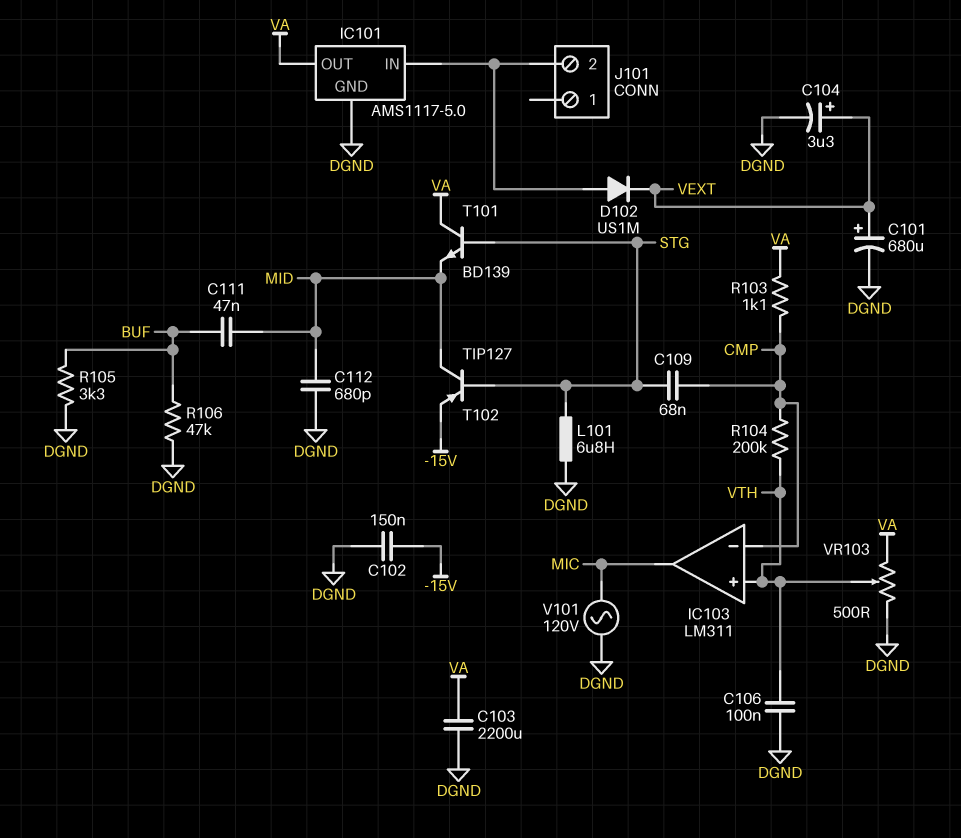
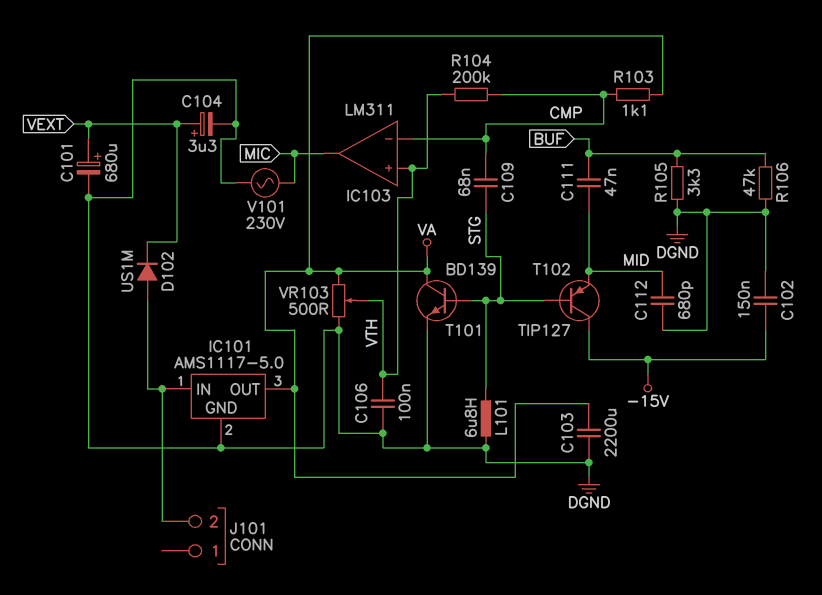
T101: NPN BD139 (B STG, C VA, E MID) -> NPN BD139 (B STG, C VA, E DGND)
T102: PNP TIP127 (B STG, C MID, E -15V) -> PNP TIP127 (B STG, C -15V, E MID)
V101: AC 120V (DGND, MIC) -> AC 230V (DGND, MIC)

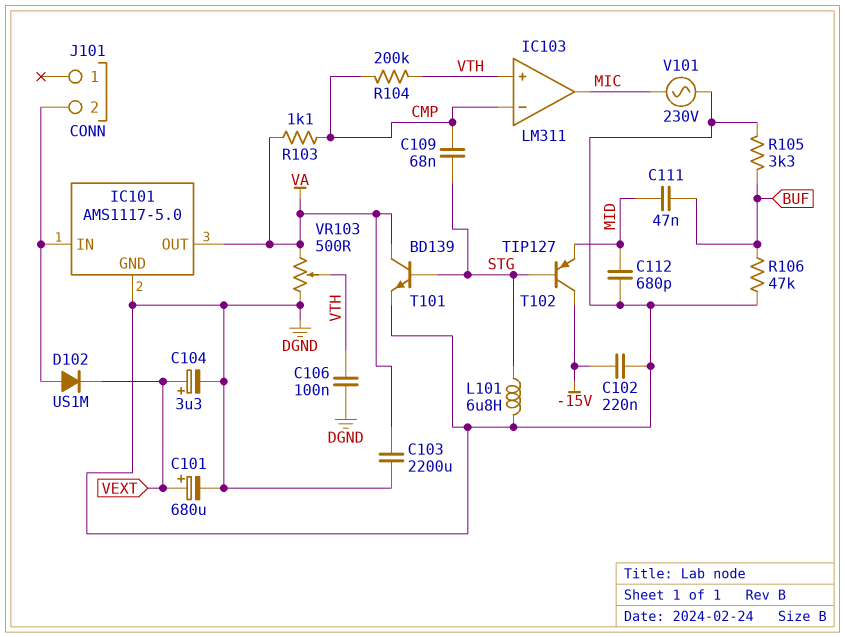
C102: 150nF (-15V, DGND) -> 220nF (-15V, DGND)

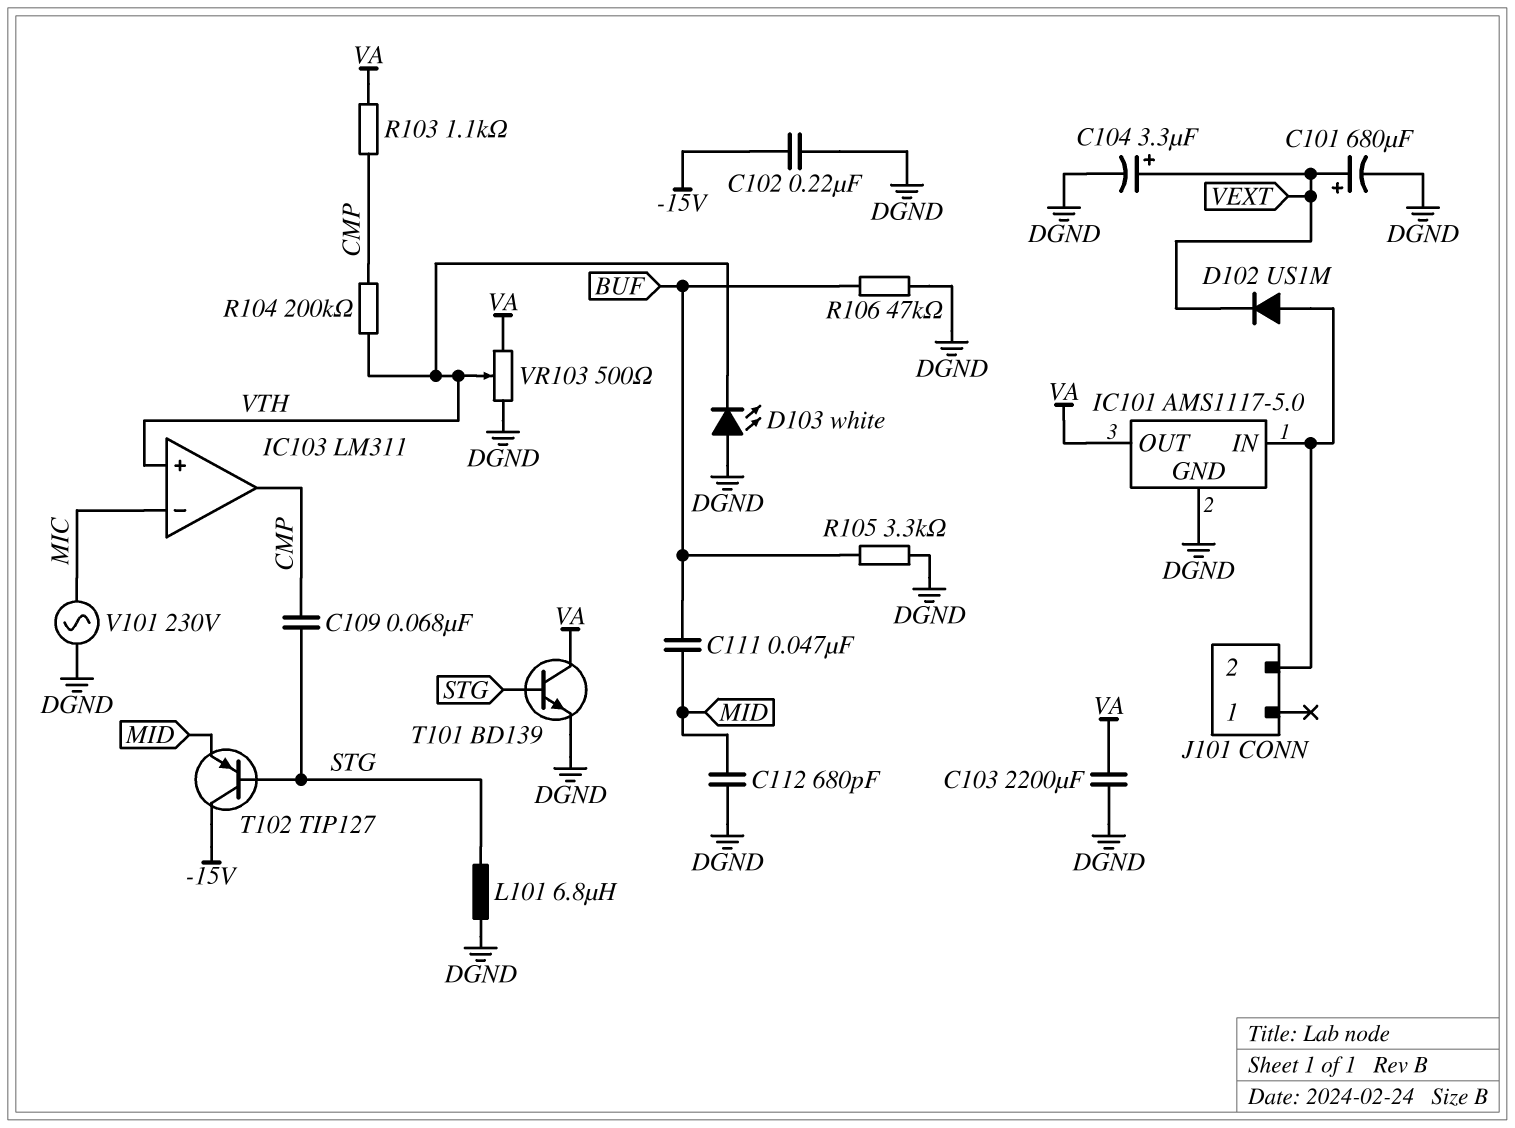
C106: 100nF (DGND, VTH) -> none
D103: none -> LED white (A DGND, K VTH)
IC103 pin in-: CMP -> MIC
IC103 pin out: MIC -> CMP

